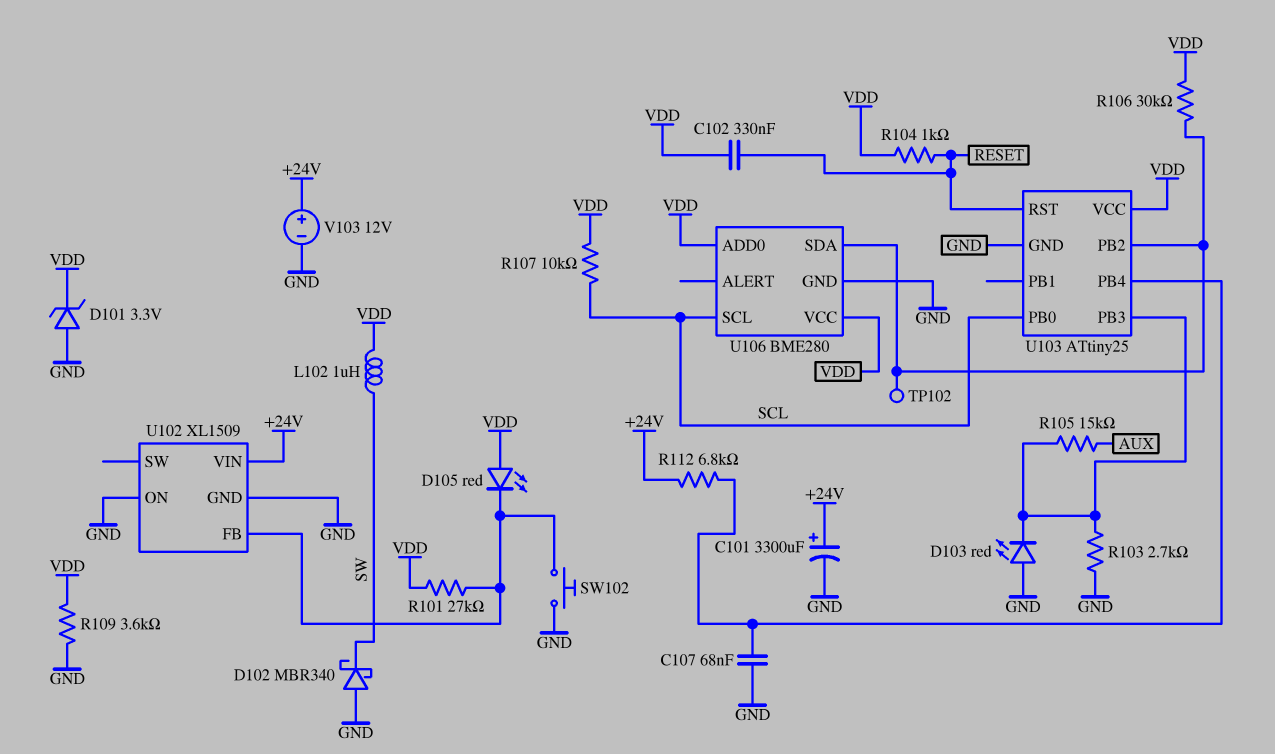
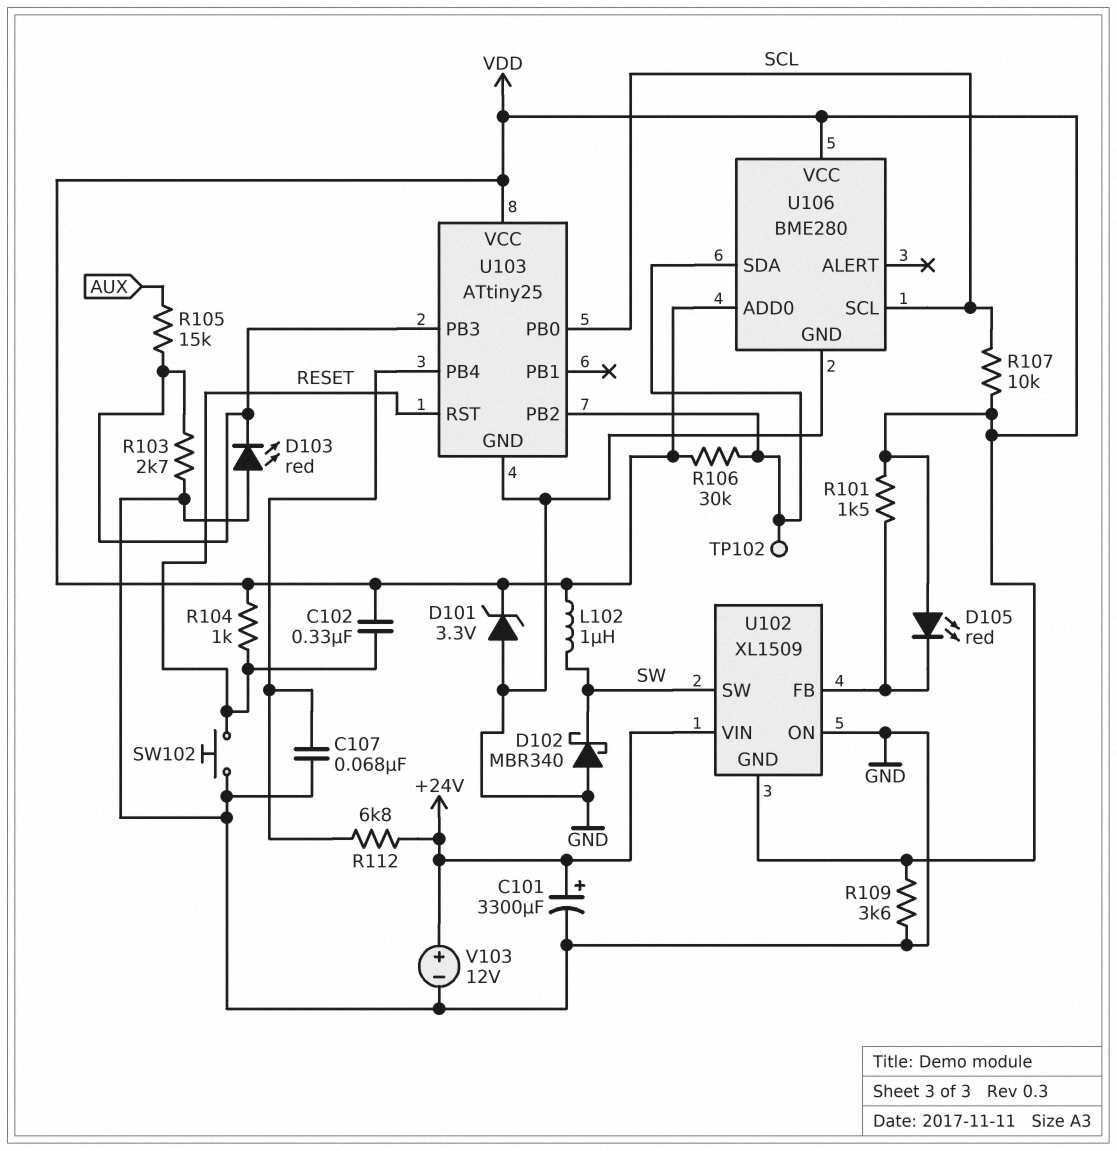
R101: 27k (U102/FB, VDD) -> 1.5k (U102/FB, VDD)
SW102: button (GND, U102/FB) -> button (GND, RESET)
U102 pin GND: GND -> VDD
U102 pin SW: none -> SW

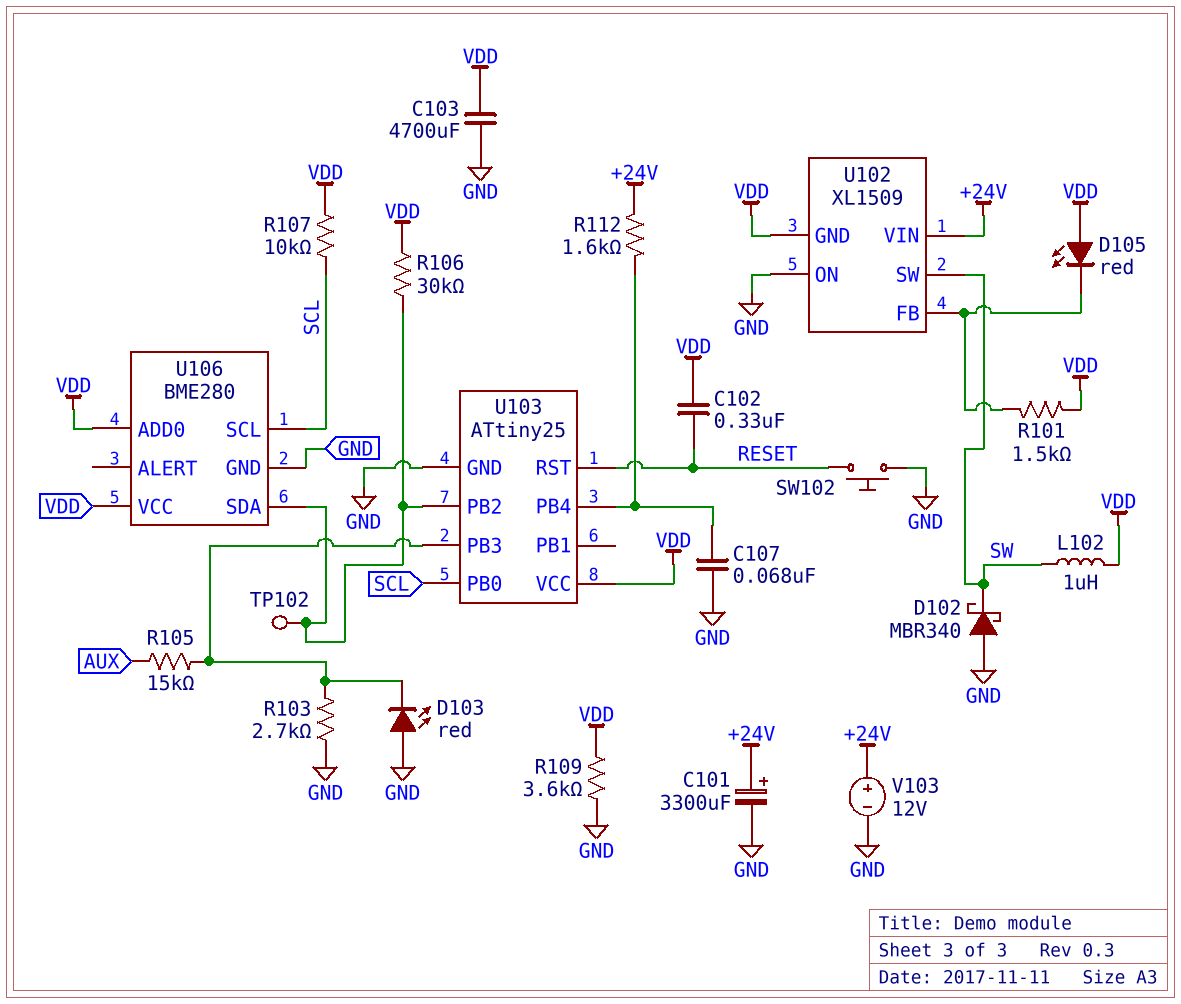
C103: none -> 4700uF (GND, VDD)
D101: zener 3.3V (A GND, K VDD) -> none
R104: 1k (RESET, VDD) -> none
R112: 6.8k (+24V, U103/PB4) -> 1.6k (+24V, U103/PB4)

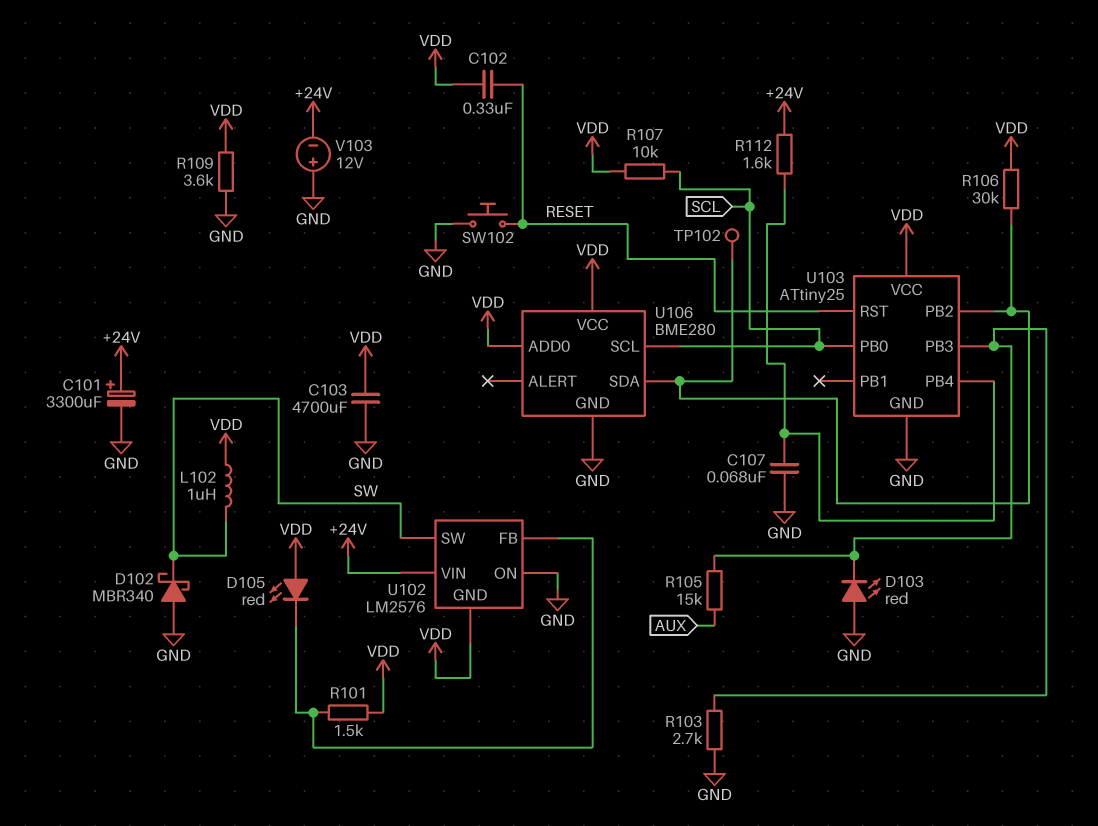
U102: XL1509 -> LM2576
V103: 12V (plus +24V, minus GND) -> 12V (plus GND, minus +24V)

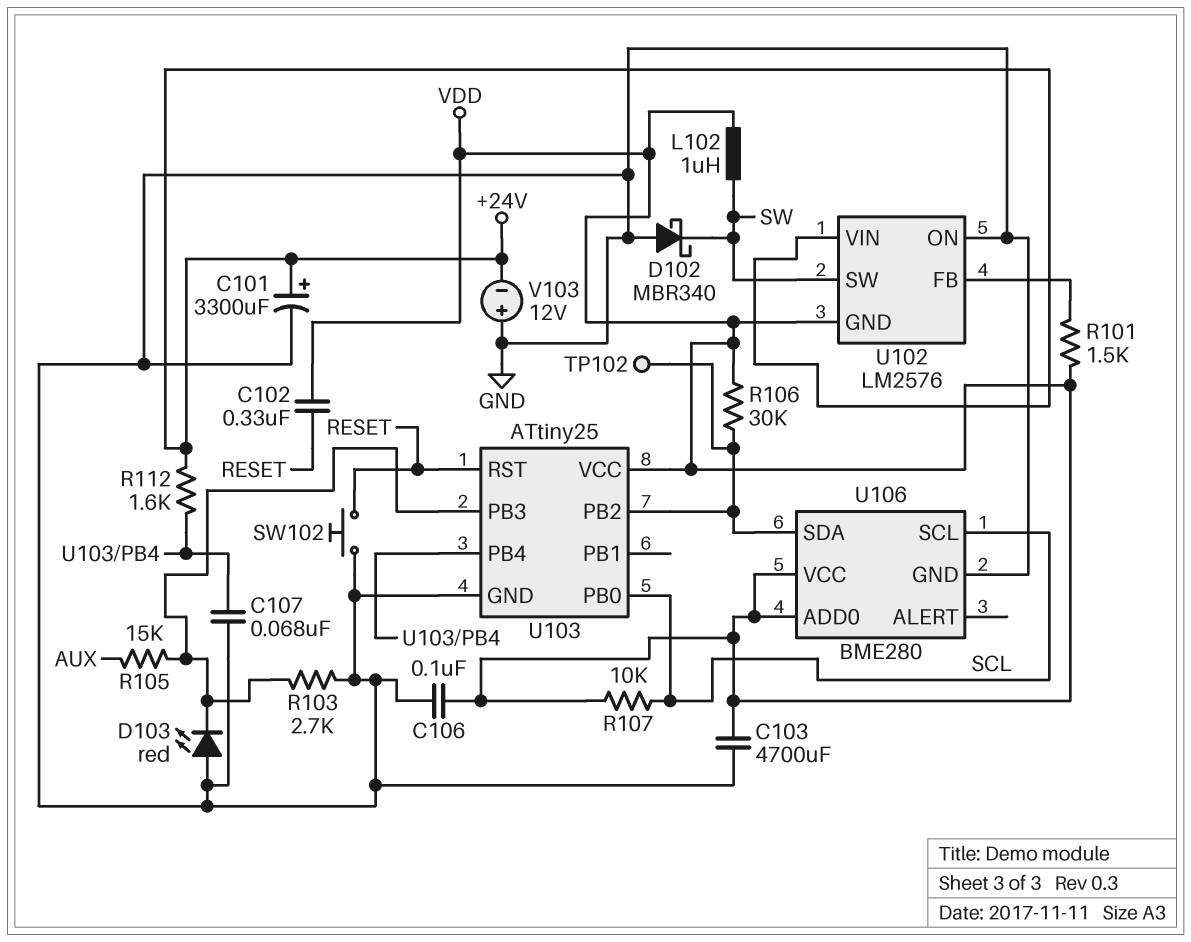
C106: none -> 100nF (GND, VDD)
D105: LED red (A VDD, K U102/FB) -> none
R109: 3.6k (GND, VDD) -> none

